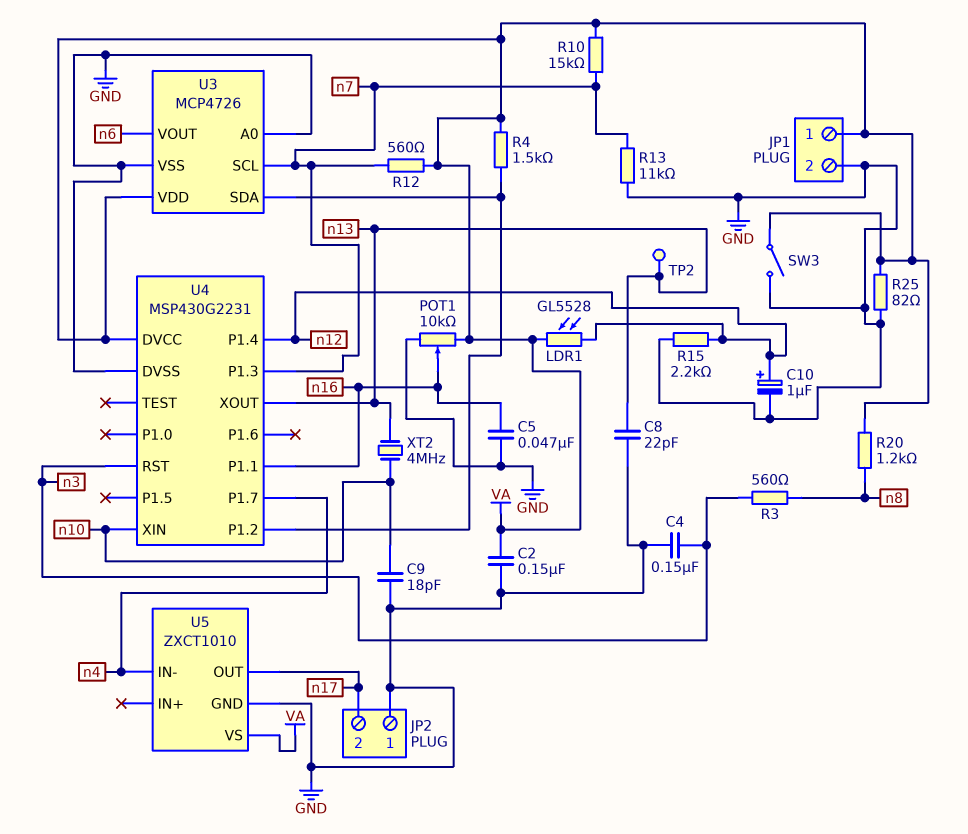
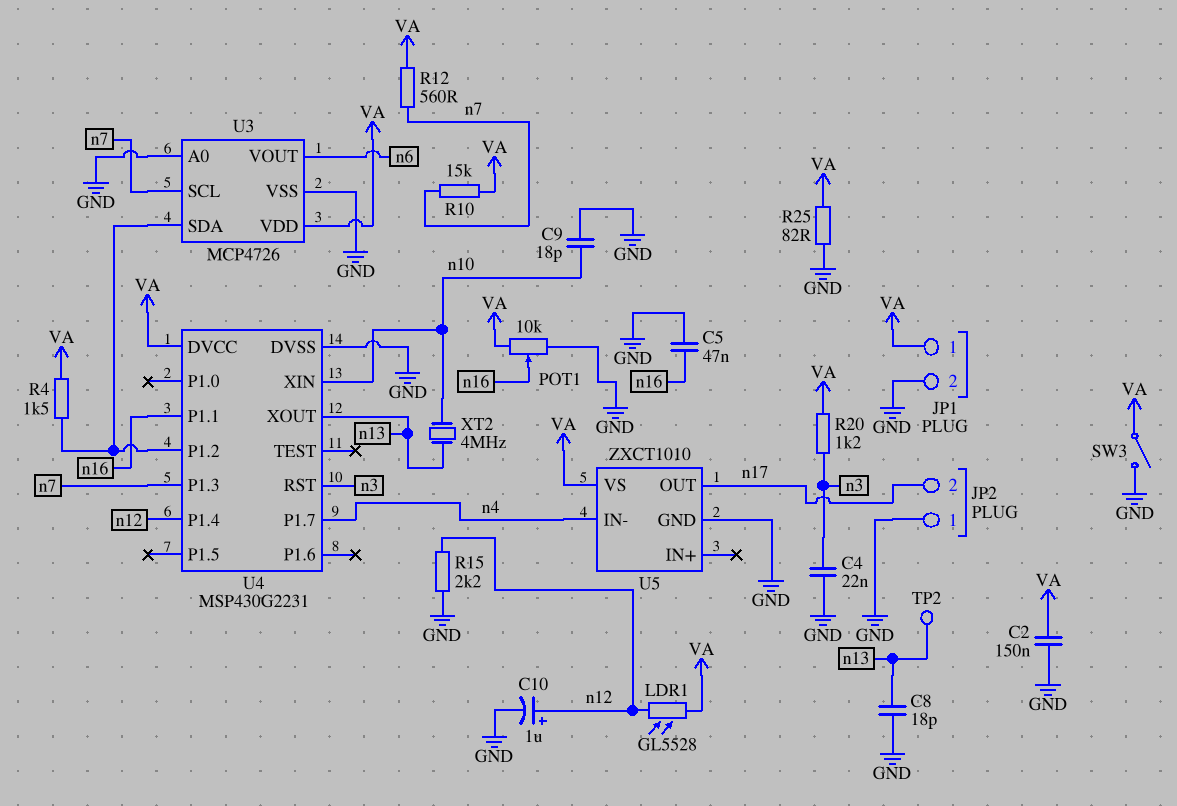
C4: 150nF (GND, n3) -> 22nF (GND, n3)
C8: 22pF (GND, n13) -> 18pF (GND, n13)
R3: 560 (n3, n8) -> none
R13: 11k (GND, n7) -> none
R20: 1.2k (VA, n8) -> 1.2k (VA, n3)

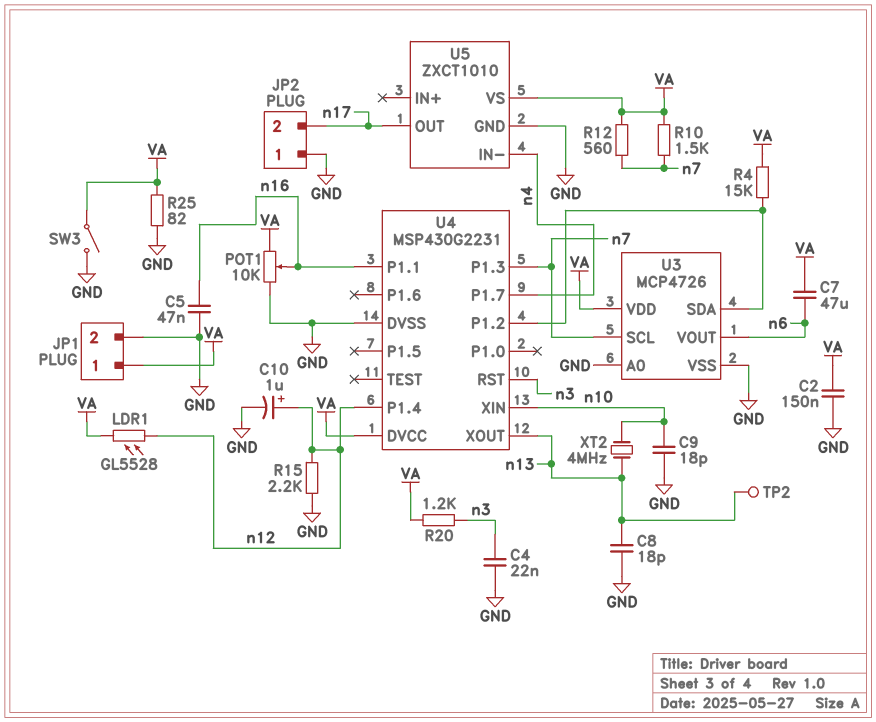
C7: none -> 47uF (VA, n6)
R4: 1.5k (U3/SDA, VA) -> 15k (U3/SDA, VA)
R10: 15k (VA, n7) -> 1.5k (VA, n7)

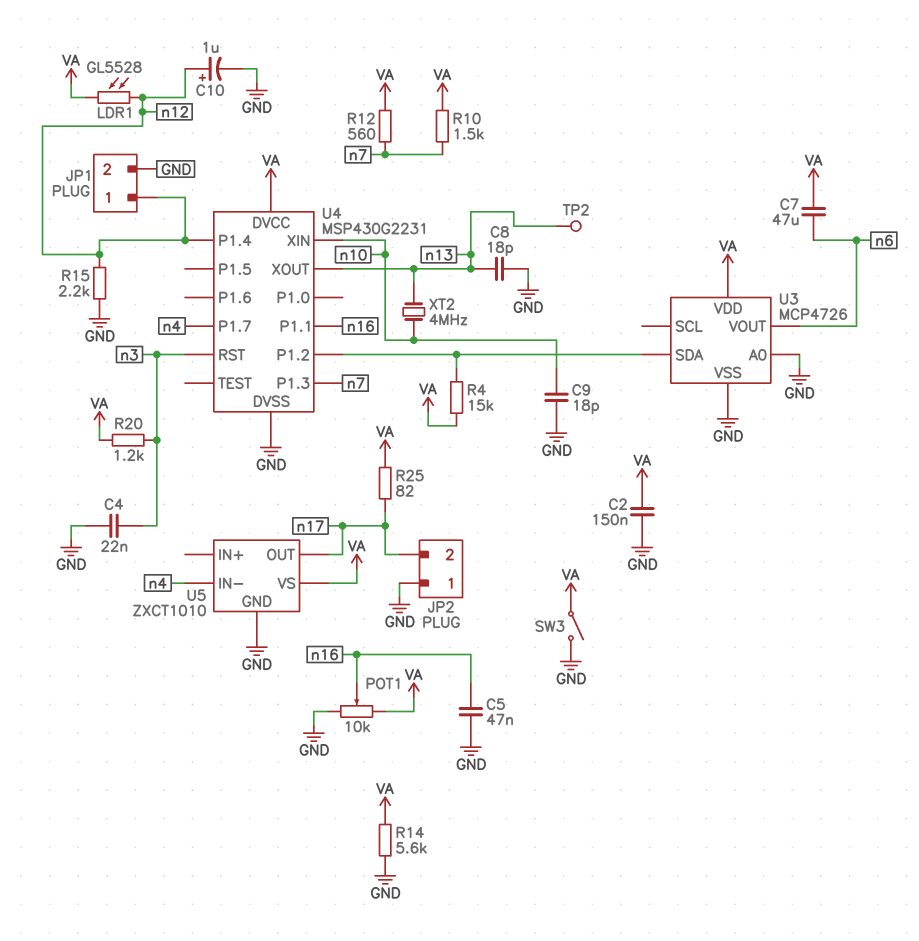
JP1 pin 1: VA -> n12
R14: none -> 5.6k (GND, VA)
R25: 82 (GND, VA) -> 82 (VA, n17)
U3 pin SCL: n7 -> none

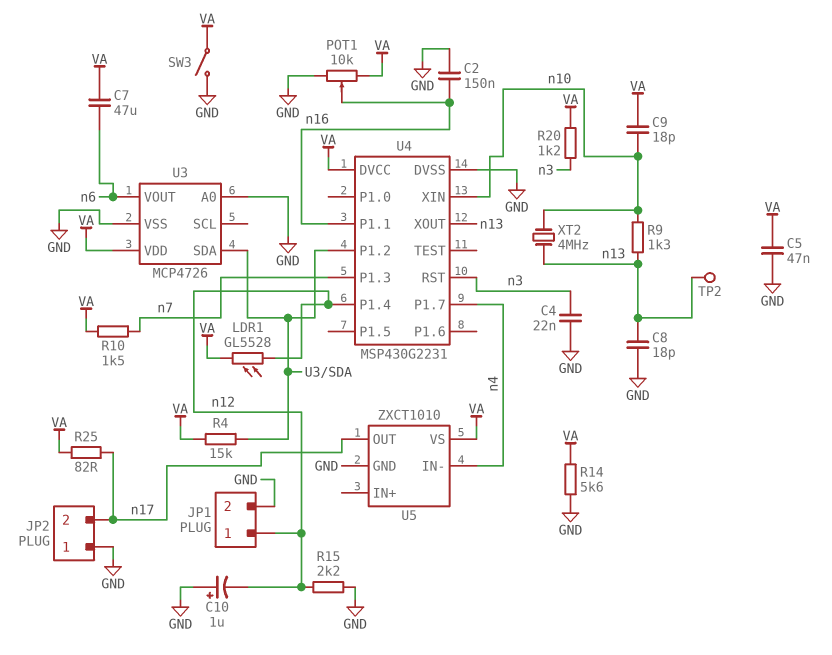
C2: 150nF (GND, VA) -> 150nF (GND, n16)
C5: 47nF (GND, n16) -> 47nF (GND, VA)
C9: 18pF (GND, n10) -> 18pF (VA, n10)
C10: 1uF (plus n12, minus GND) -> 1uF (plus GND, minus n12)
R9: none -> 1.3k (n10, n13)
R12: 560 (VA, n7) -> none

